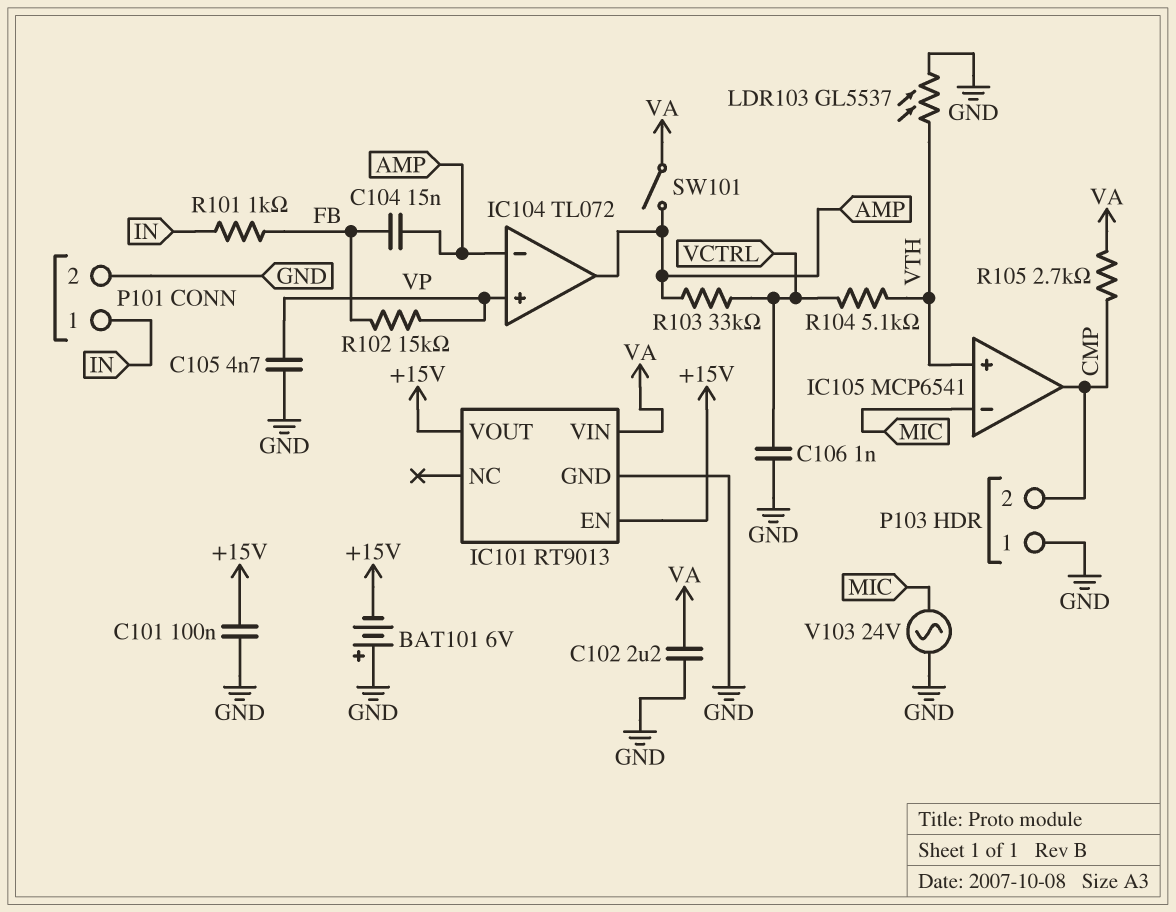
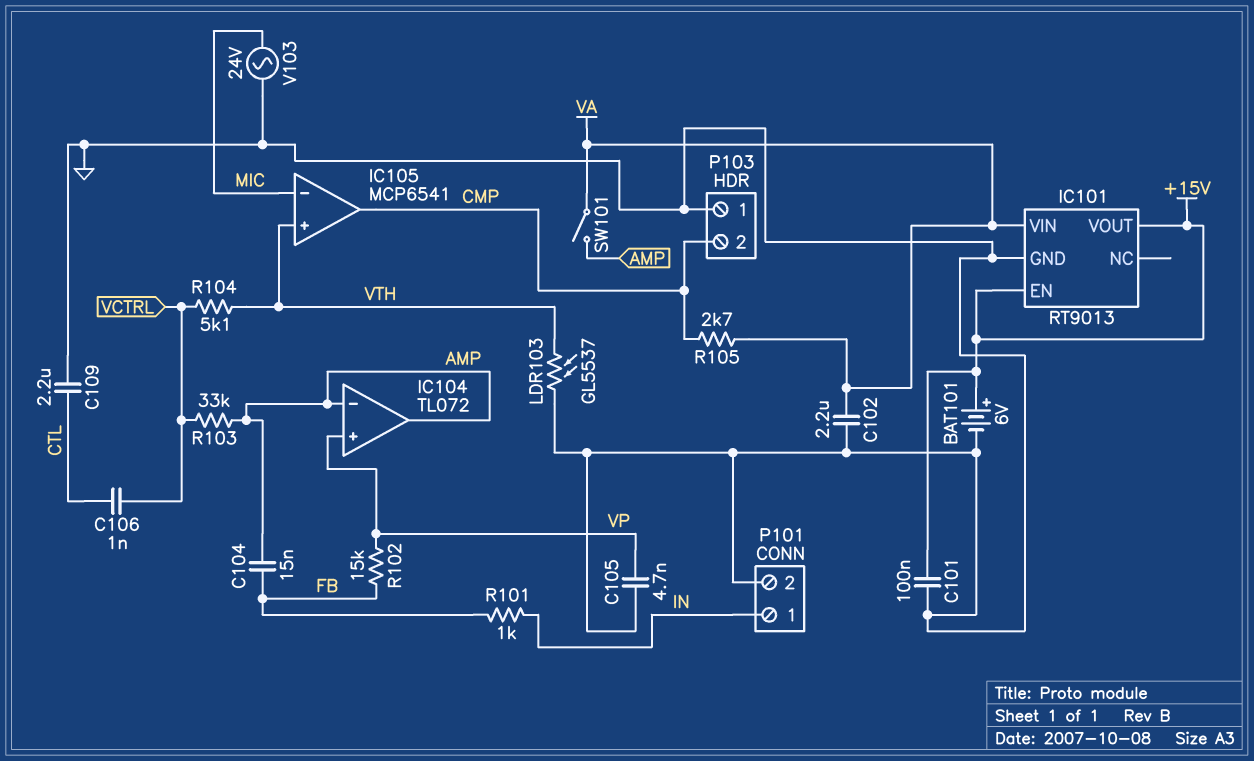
BAT101: 6V (plus GND, minus +15V) -> 6V (plus +15V, minus GND)
C106: 1nF (GND, VCTRL) -> 1nF (CTL, VCTRL)
C109: none -> 2.2uF (CTL, GND)

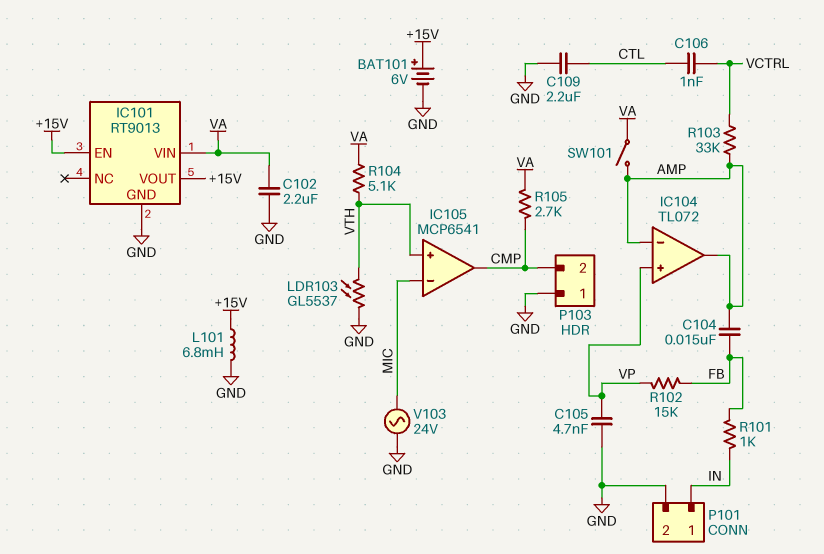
C101: 100nF (+15V, GND) -> none
L101: none -> 6.8mH (+15V, GND)
R104: 5.1k (VCTRL, VTH) -> 5.1k (VA, VTH)

